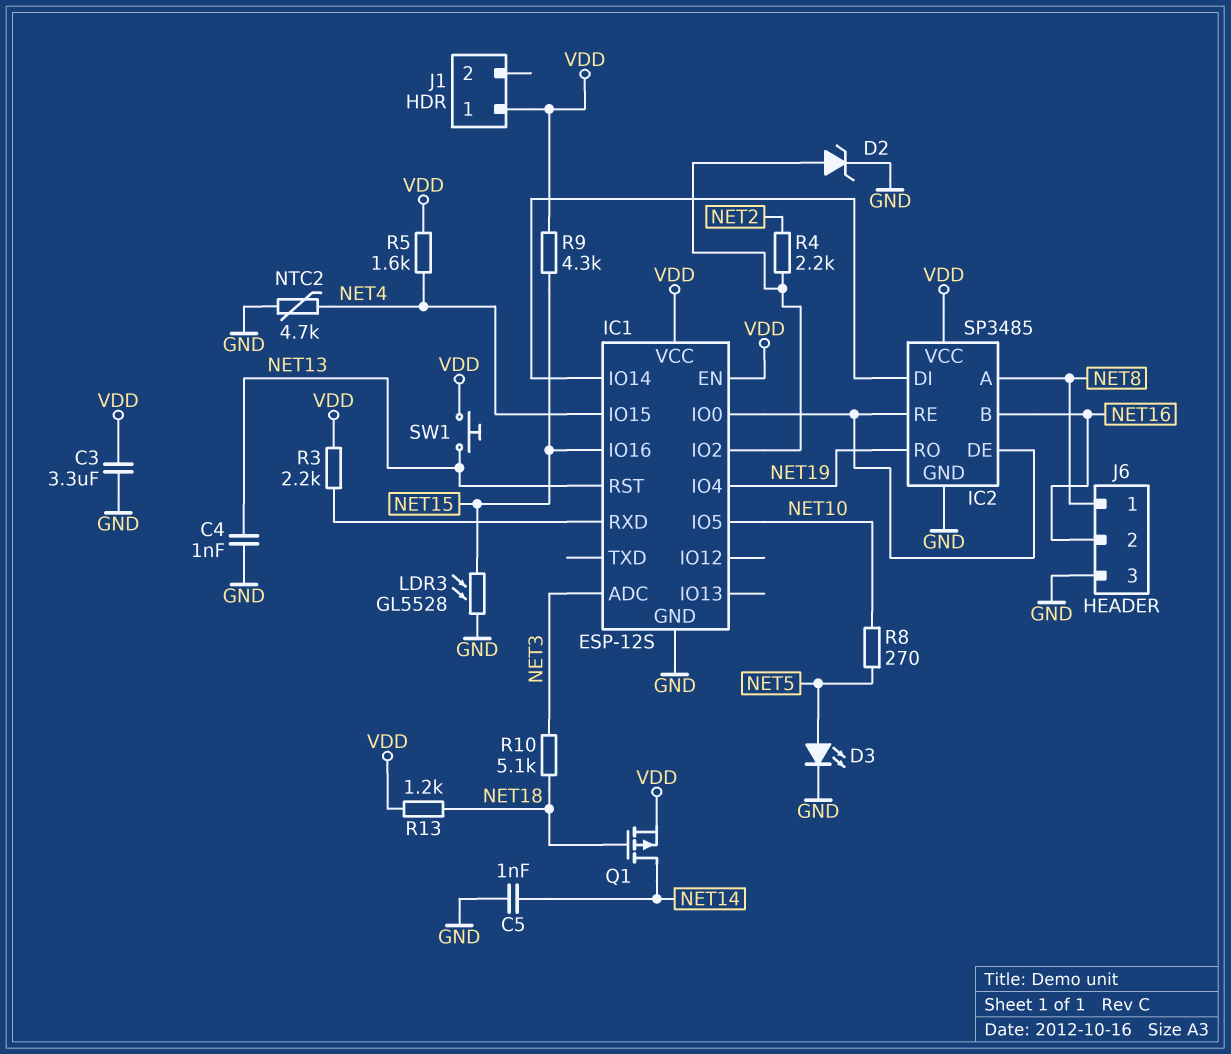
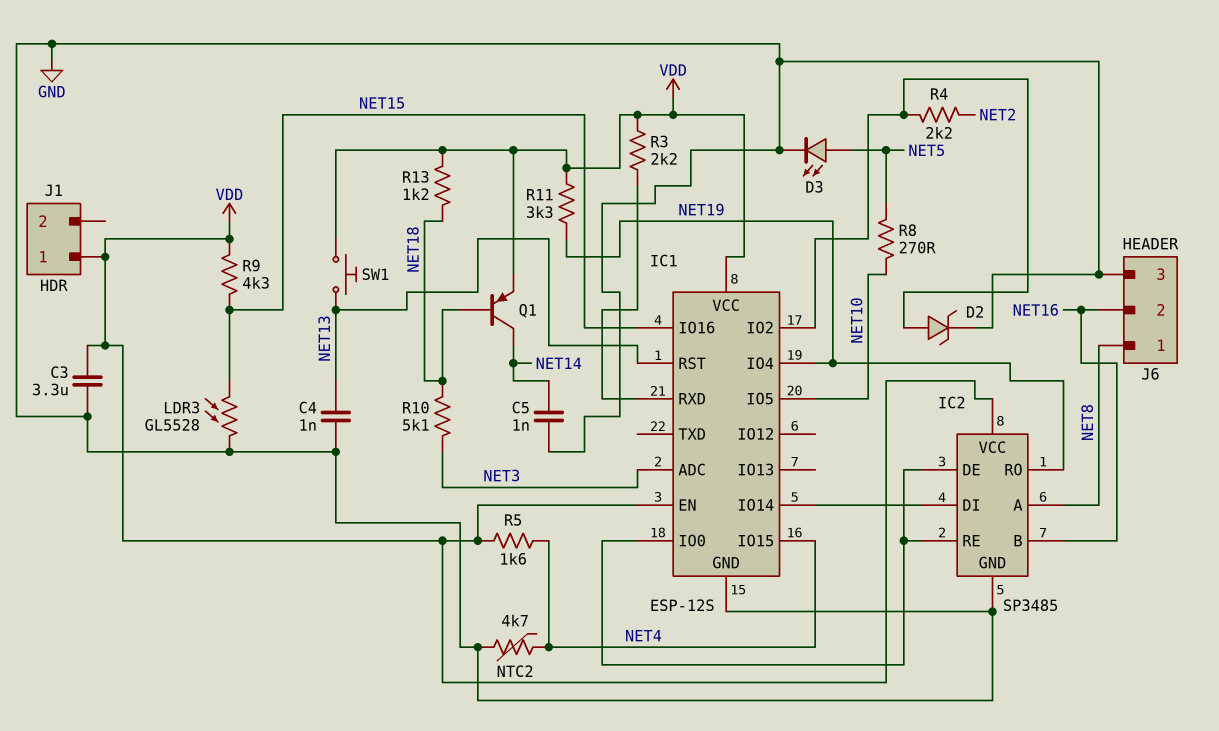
Q1: PMOS (G NET18, D NET14, S VDD) -> PNP (B NET18, C NET14, E VDD)
R11: none -> 3.3k (NET19, VDD)

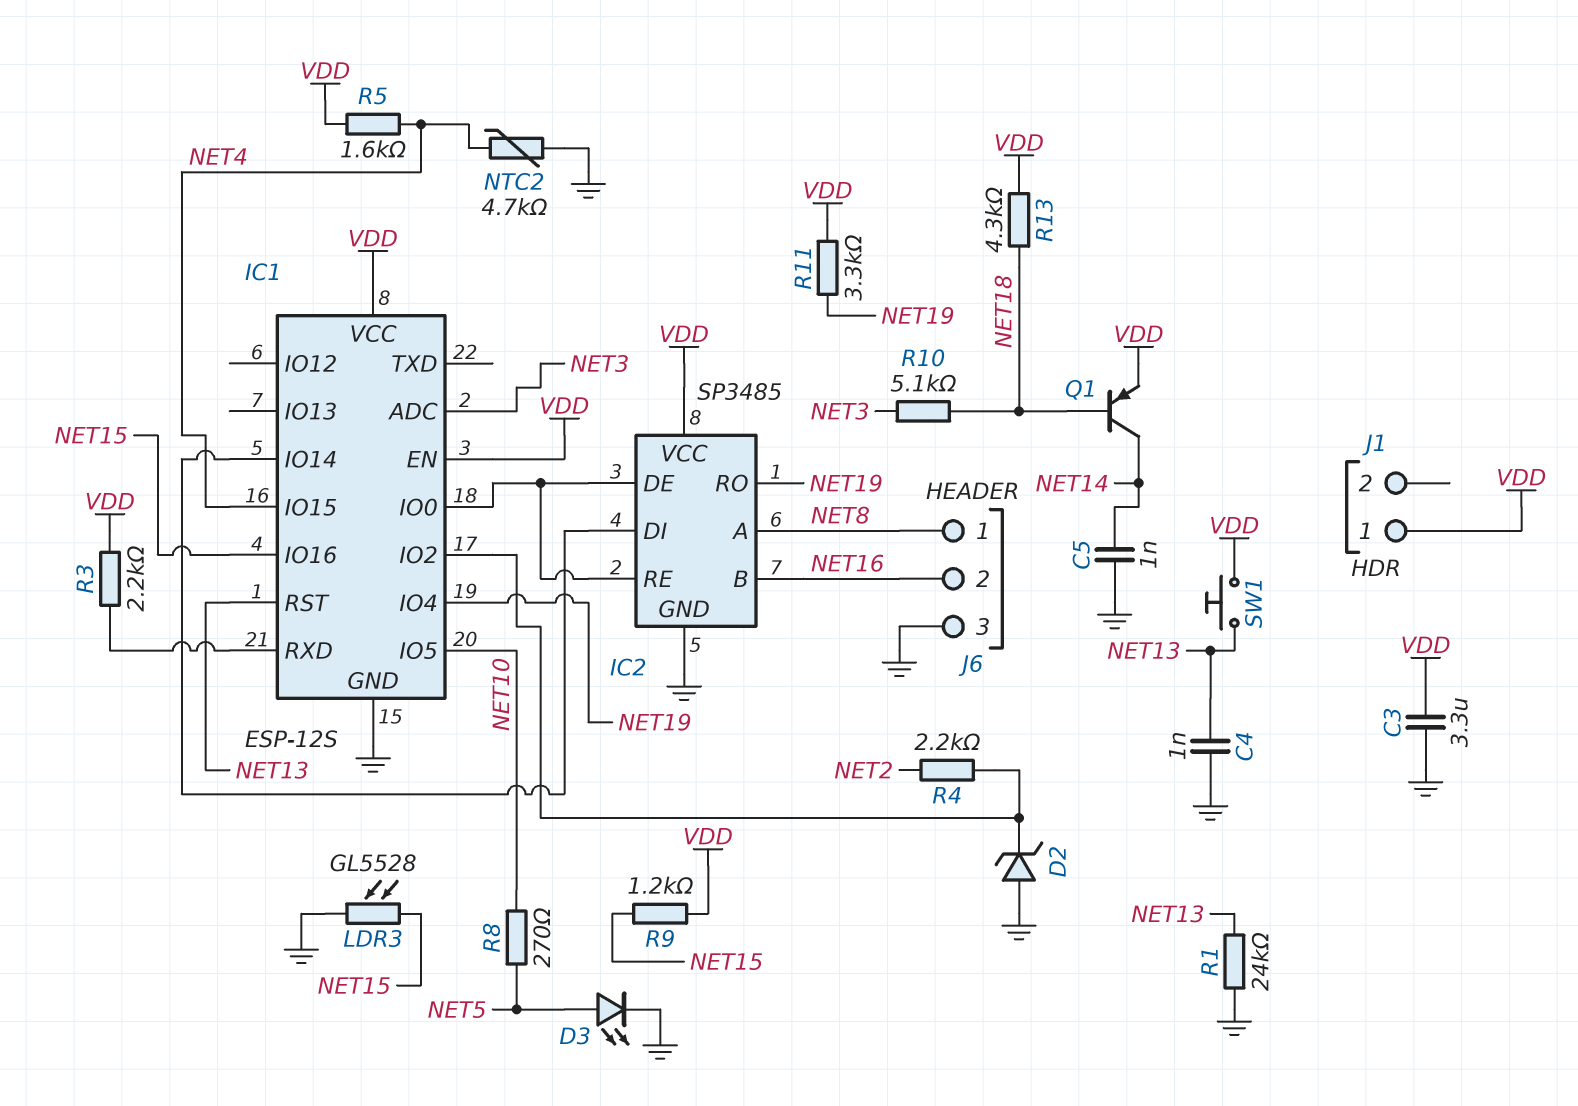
D2: zener (A IC1/IO2, K GND) -> zener (A GND, K IC1/IO2)
R1: none -> 24k (GND, NET13)
R9: 4.3k (NET15, VDD) -> 1.2k (NET15, VDD)
R13: 1.2k (NET18, VDD) -> 4.3k (NET18, VDD)

